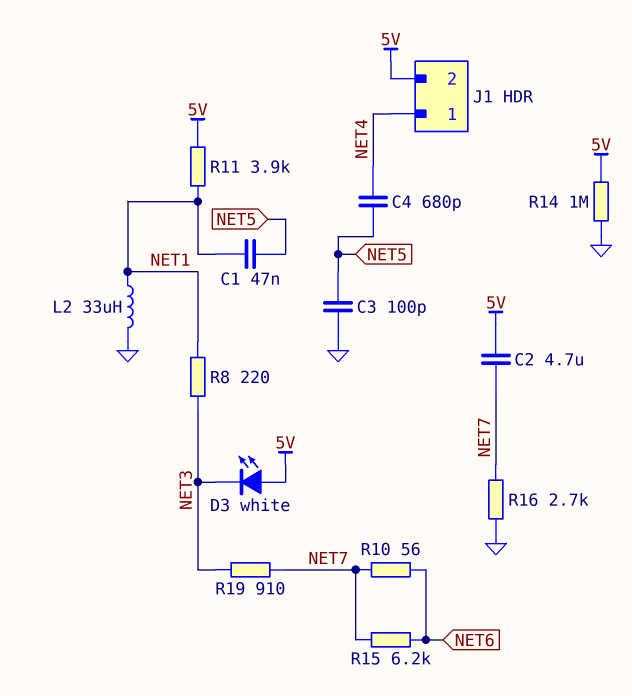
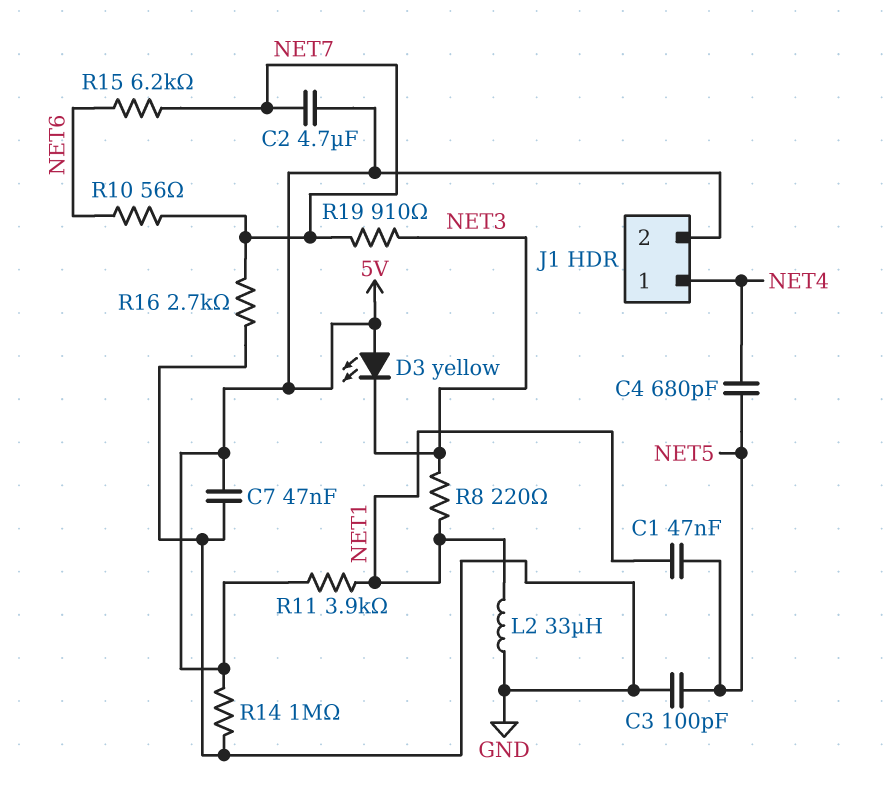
C7: none -> 47nF (5V, GND)
D3: LED white (A 5V, K NET3) -> LED yellow (A 5V, K NET3)

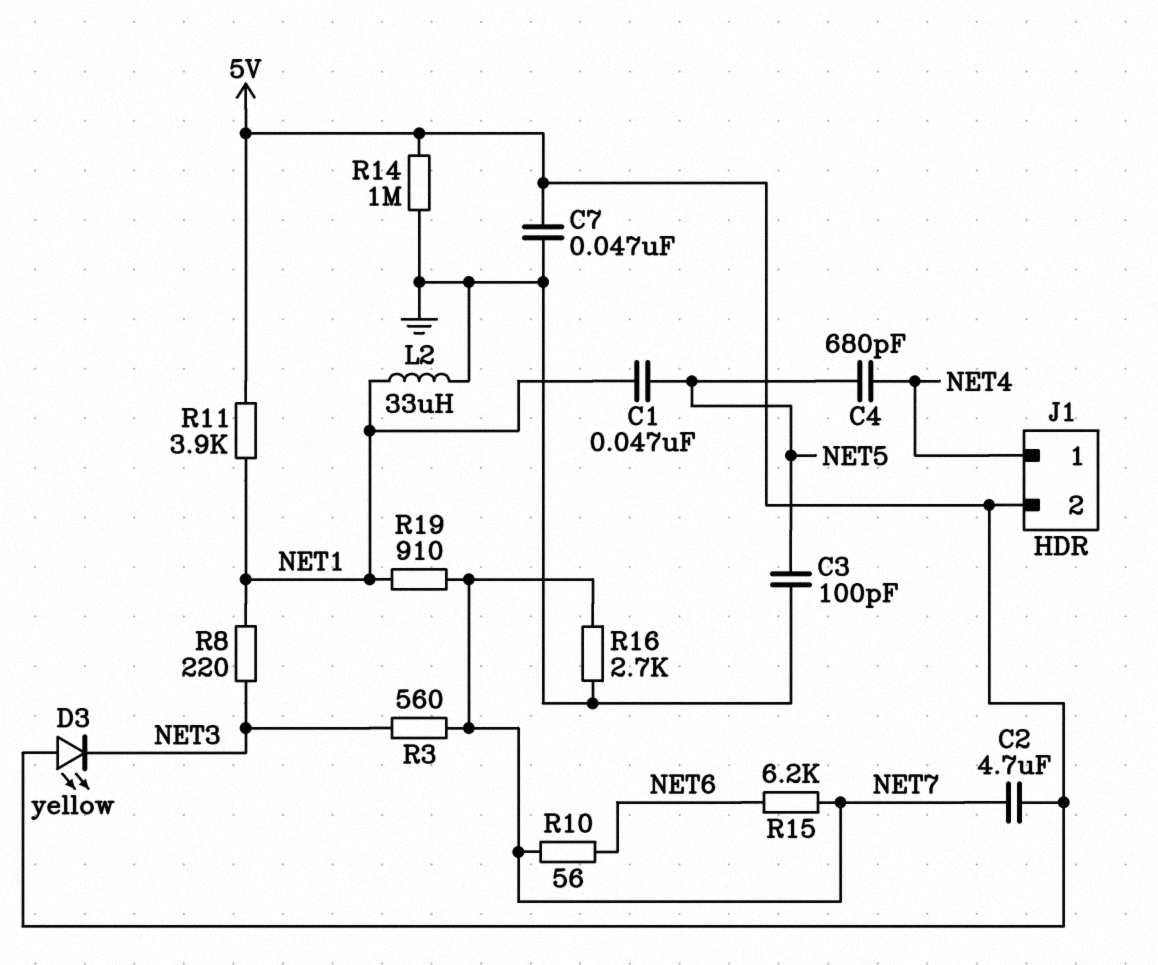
R3: none -> 560 (NET3, NET7)
R19: 910 (NET3, NET7) -> 910 (NET1, NET7)

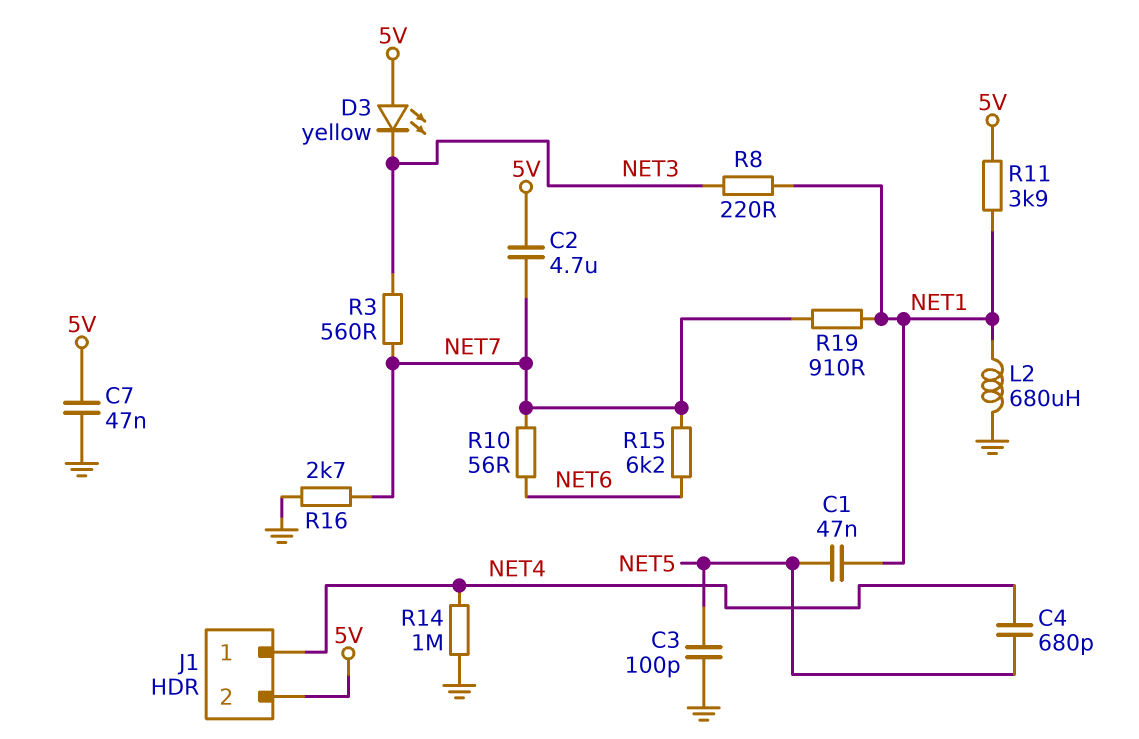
L2: 33uH (GND, NET1) -> 680uH (GND, NET1)
R14: 1M (5V, GND) -> 1M (GND, NET4)

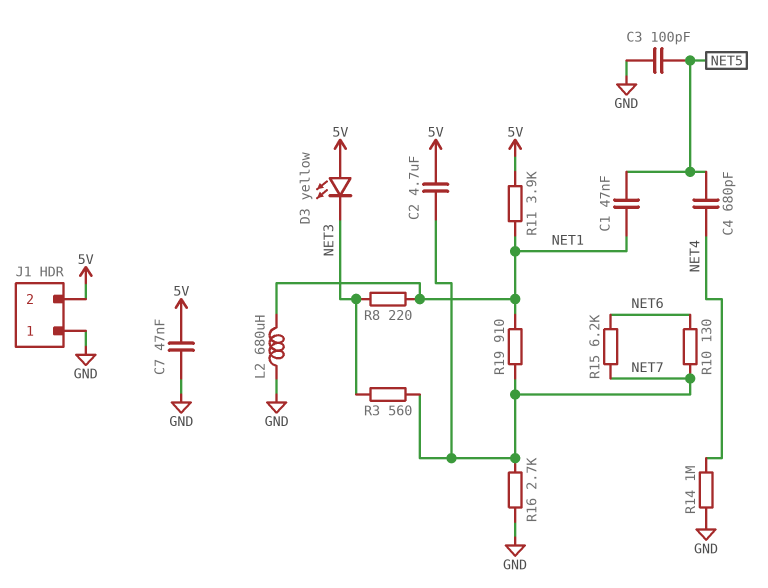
J1 pin 1: NET4 -> GND
R10: 56 (NET6, NET7) -> 130 (NET6, NET7)

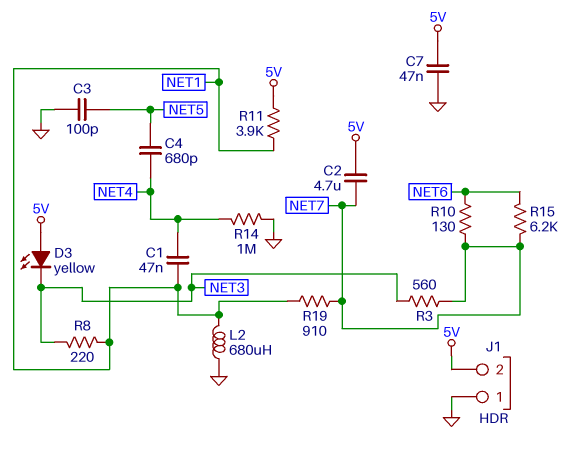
C1: 47nF (NET1, NET5) -> 47nF (NET1, NET4)
R16: 2.7k (GND, NET7) -> none

